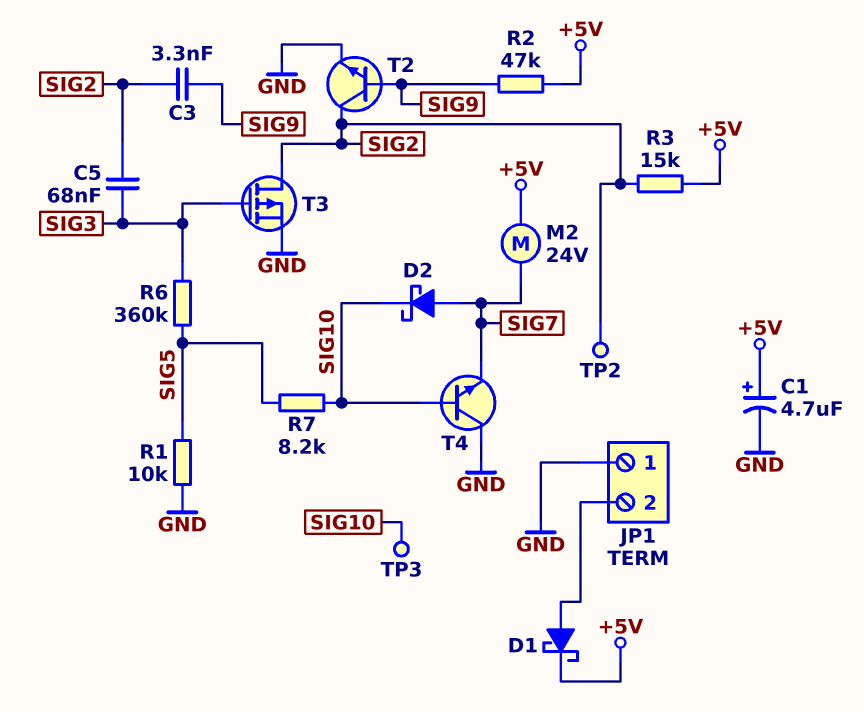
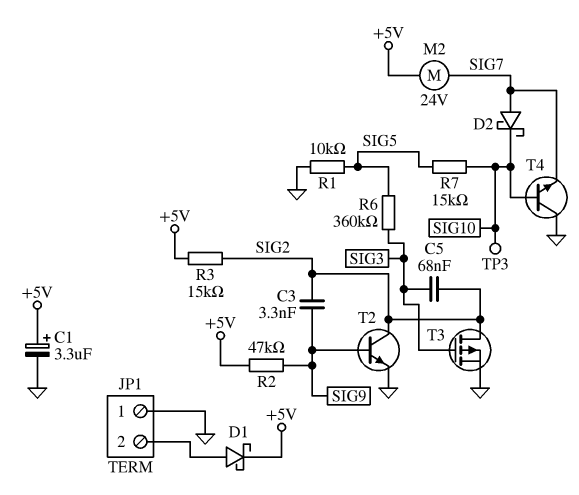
C1: 4.7uF (plus +5V, minus GND) -> 3.3uF (plus +5V, minus GND)
R7: 8.2k (SIG5, SIG10) -> 15k (SIG5, SIG10)
TP2: test point (SIG2) -> none

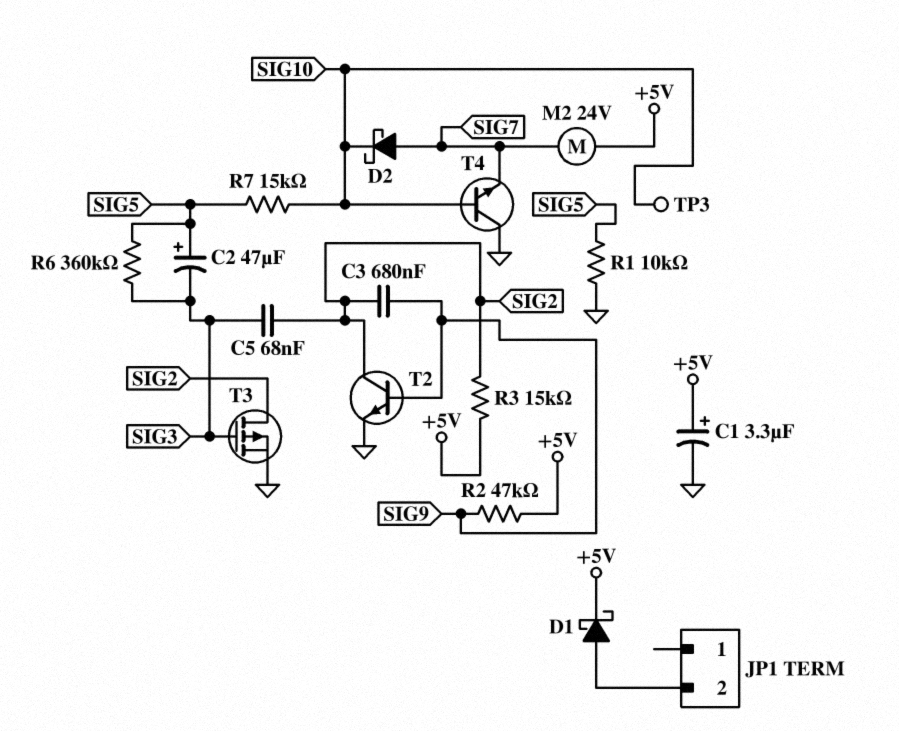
C2: none -> 47uF (plus SIG5, minus SIG3)
C3: 3.3nF (SIG2, SIG9) -> 680nF (SIG2, SIG9)
JP1 pin 1: GND -> none

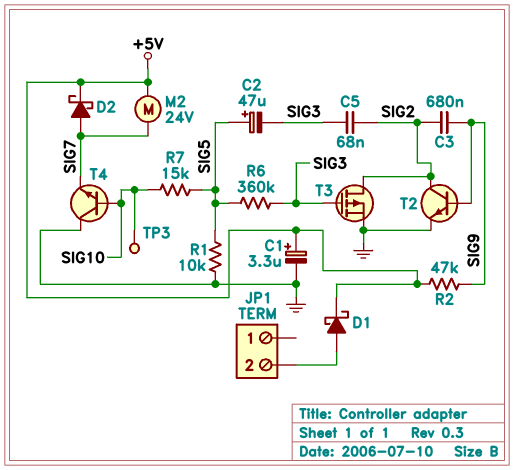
D2: schottky (A SIG7, K SIG10) -> schottky (A SIG7, K +5V)
R3: 15k (+5V, SIG2) -> none

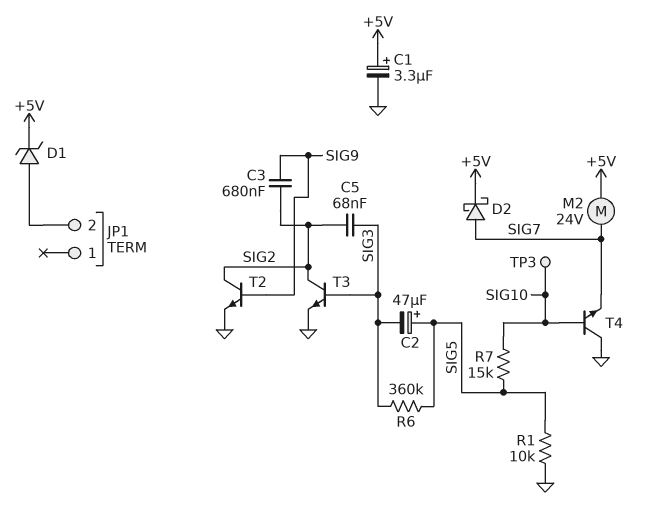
D1: schottky (A JP1/2, K +5V) -> zener (A JP1/2, K +5V)
R2: 47k (+5V, SIG9) -> none
T3: PMOS (G SIG3, D SIG2, S GND) -> NPN (B SIG3, C SIG2, E GND)

